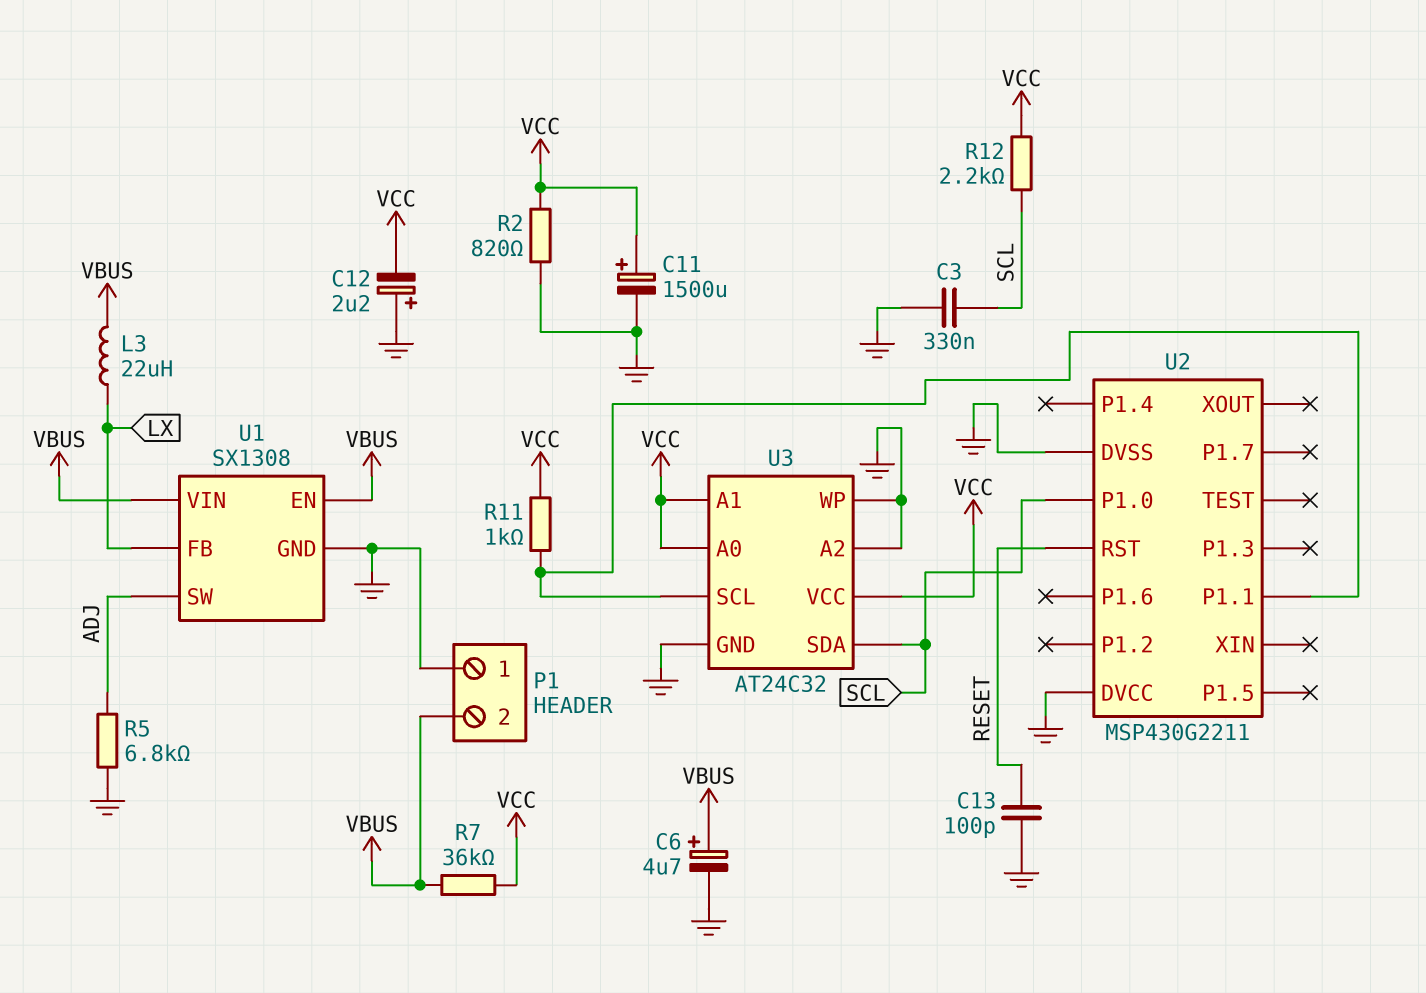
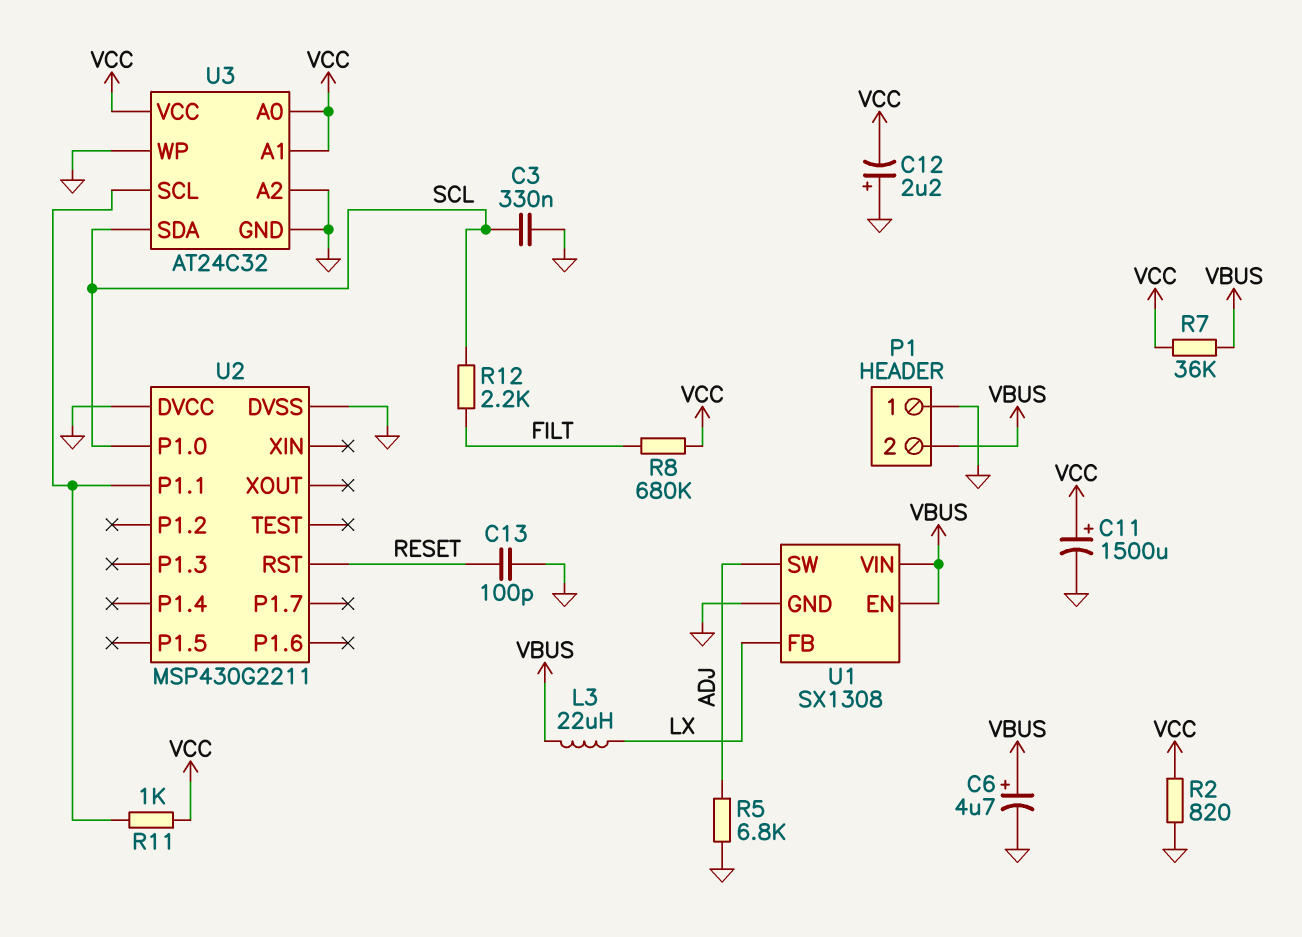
R8: none -> 680k (FILT, VCC)
R12: 2.2k (SCL, VCC) -> 2.2k (FILT, SCL)

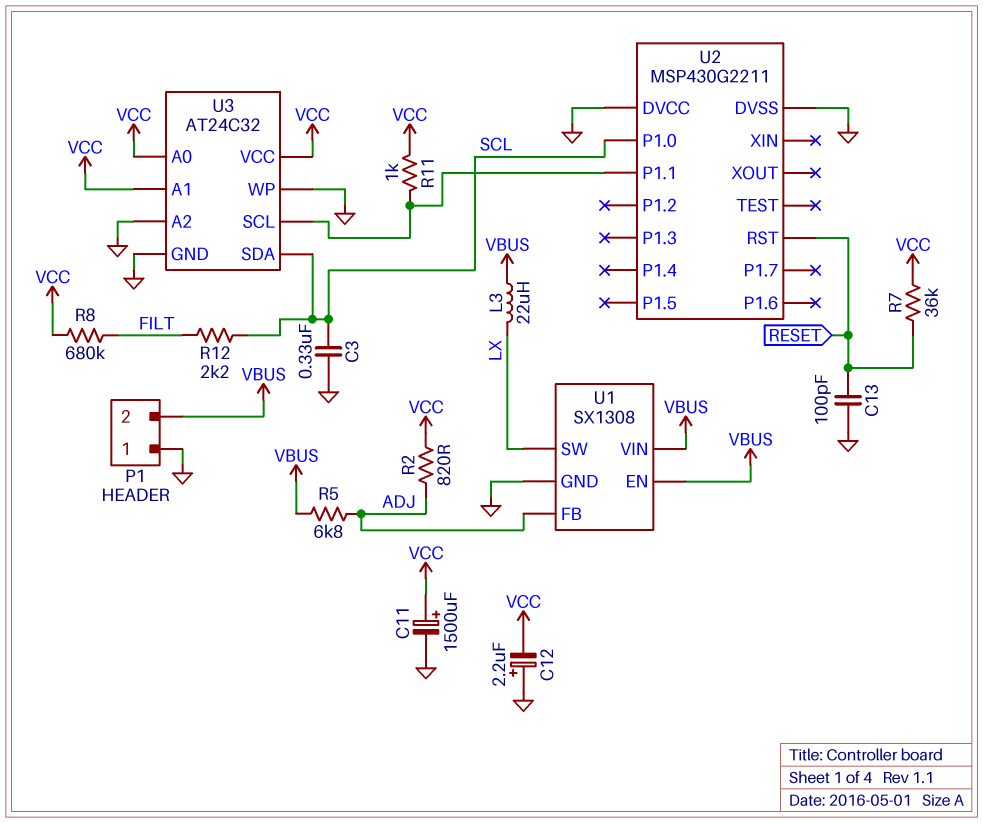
C6: 4.7uF (plus VBUS, minus GND) -> none
R2: 820 (GND, VCC) -> 820 (ADJ, VCC)
R5: 6.8k (ADJ, GND) -> 6.8k (ADJ, VBUS)
R7: 36k (VBUS, VCC) -> 36k (RESET, VCC)
U1 pin FB: LX -> ADJ
U1 pin SW: ADJ -> LX

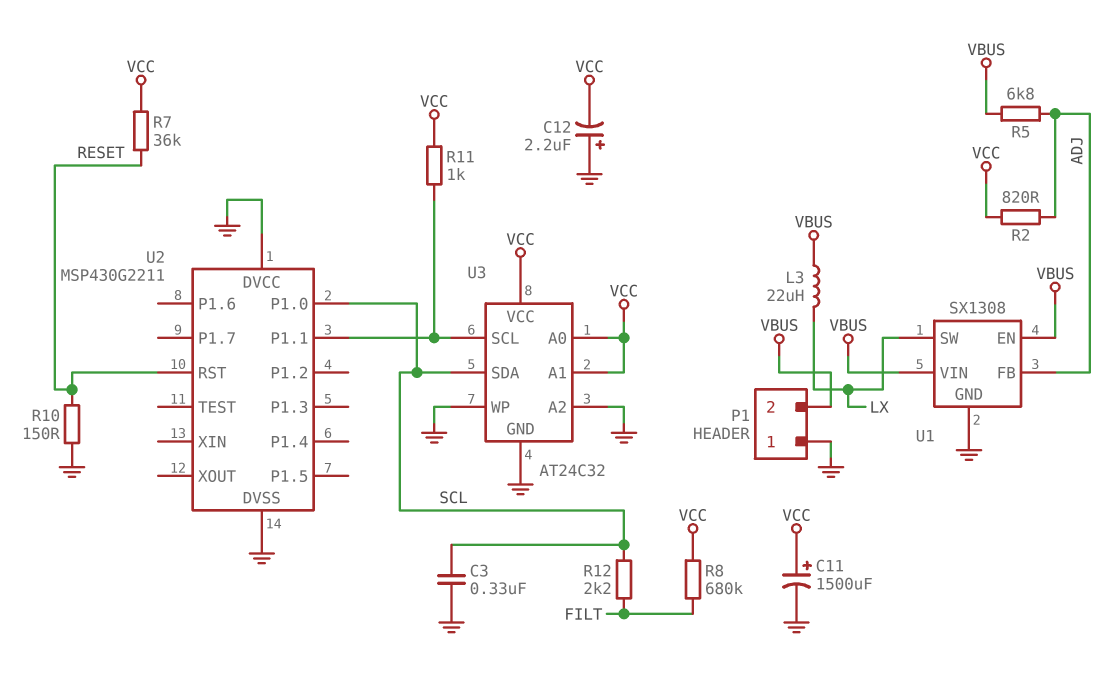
C13: 100pF (GND, RESET) -> none
R10: none -> 150 (GND, RESET)

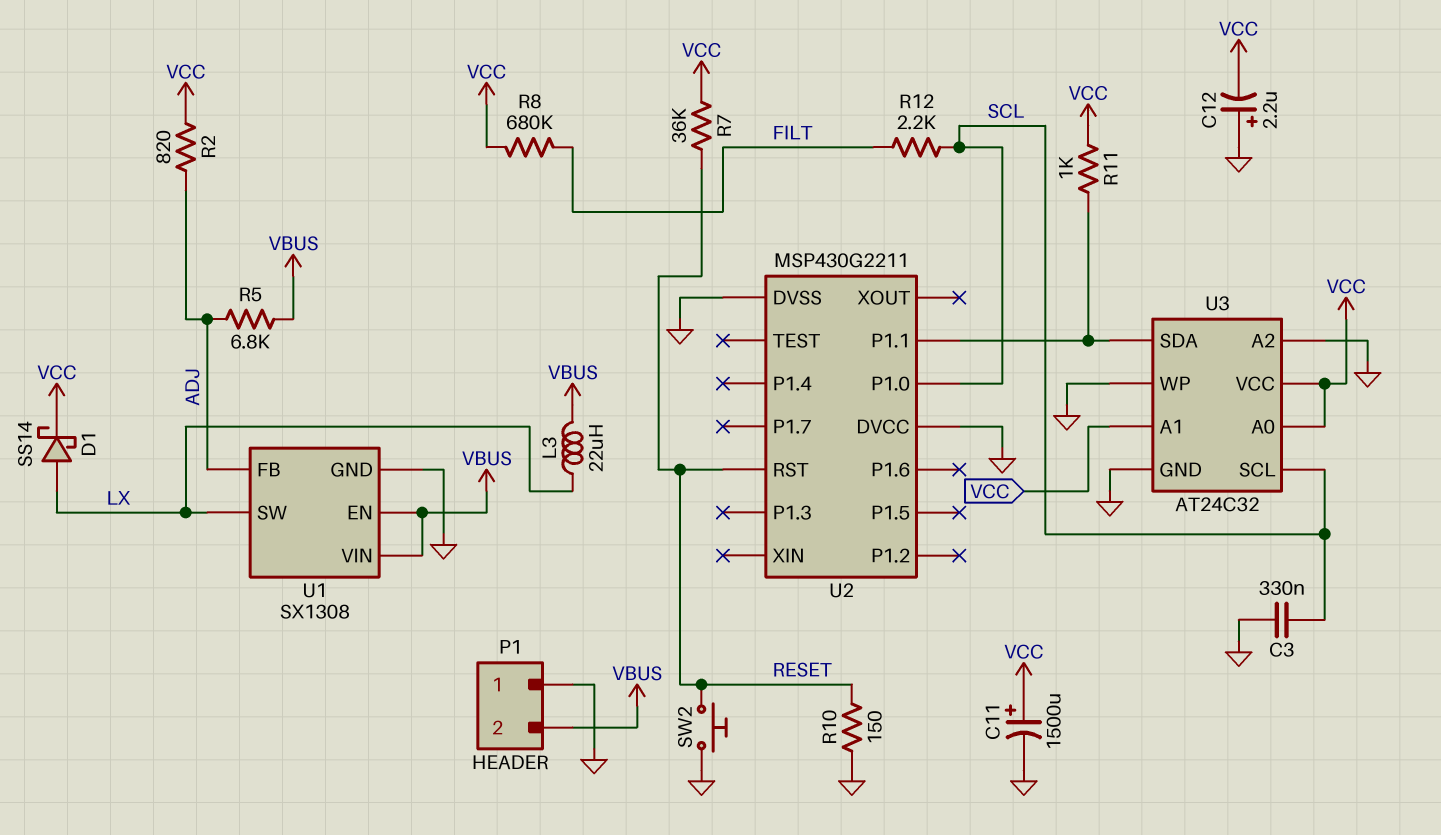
D1: none -> schottky SS14 (A LX, K VCC)
SW2: none -> button (GND, RESET)
U3 pin SCL: U2/P1.1 -> SCL
U3 pin SDA: SCL -> U2/P1.1

